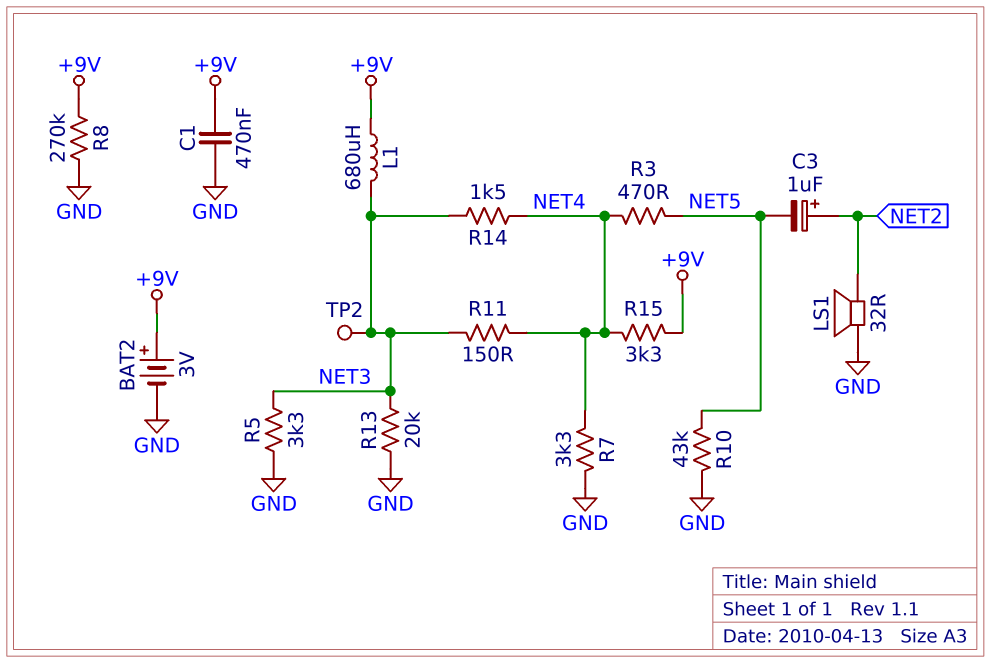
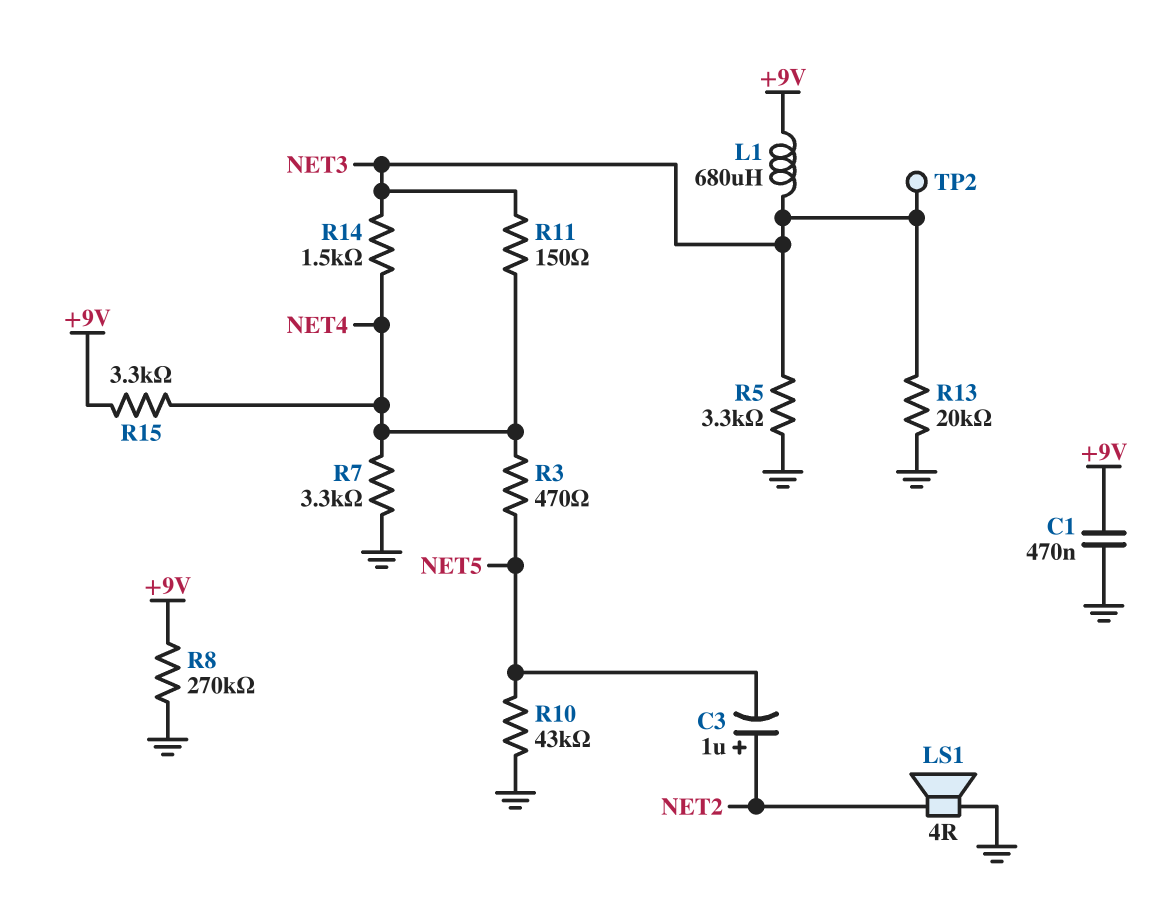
BAT2: 3V (plus +9V, minus GND) -> none
LS1: speaker 32R (GND, NET2) -> speaker 4R (GND, NET2)

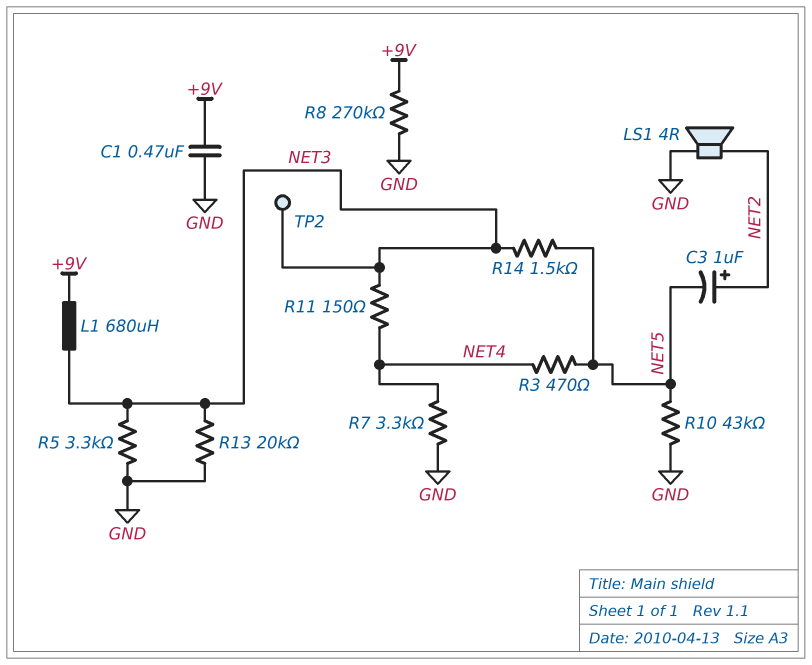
R14: 1.5k (NET3, NET4) -> 1.5k (NET3, NET5)
R15: 3.3k (+9V, NET4) -> none

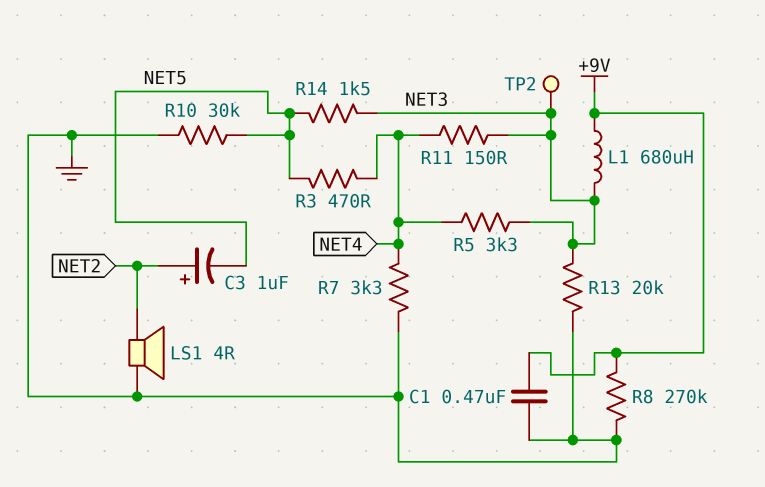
R5: 3.3k (GND, NET3) -> 3.3k (NET3, NET4)
R10: 43k (GND, NET5) -> 30k (GND, NET5)

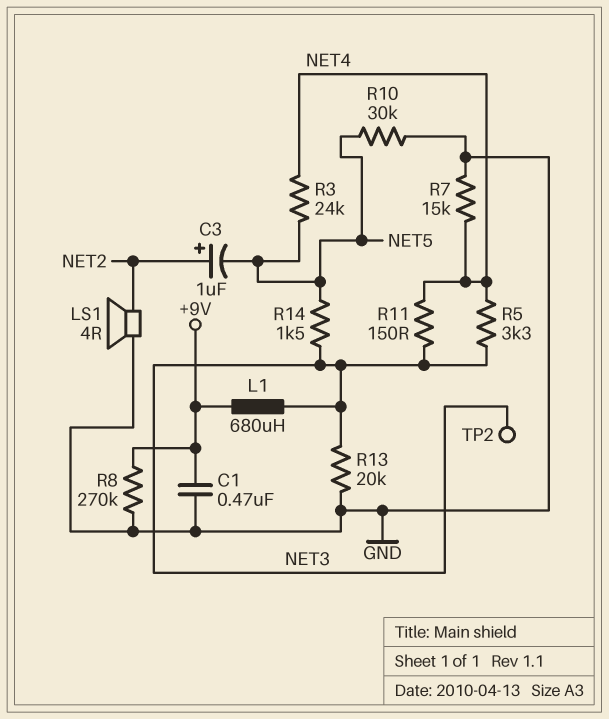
R3: 470 (NET4, NET5) -> 24k (NET4, NET5)
R7: 3.3k (GND, NET4) -> 15k (GND, NET4)

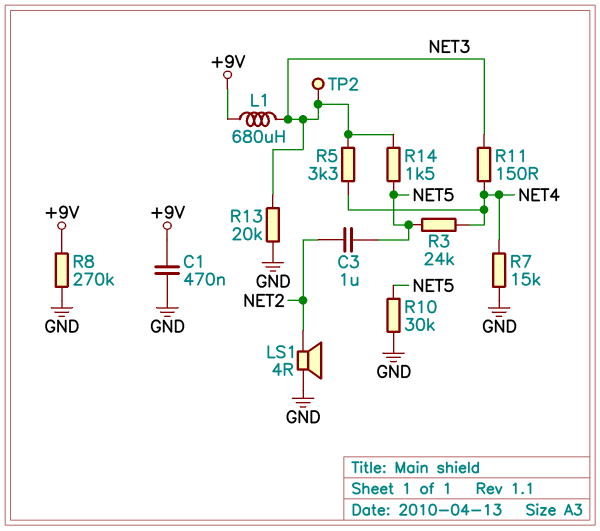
C3: 1uF (plus NET2, minus NET5) -> 1uF (NET2, NET5)

